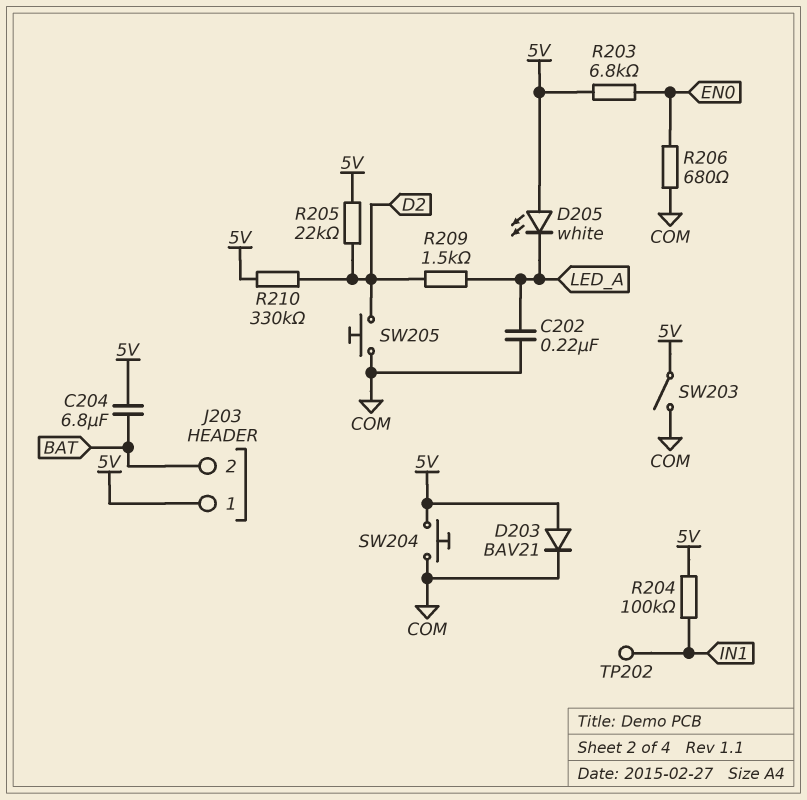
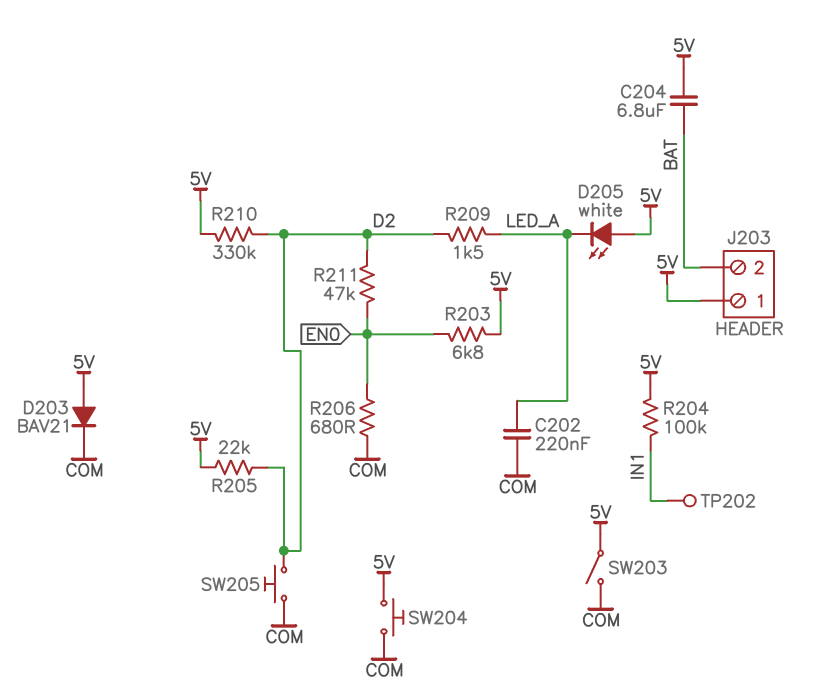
R211: none -> 47k (D2, EN0)

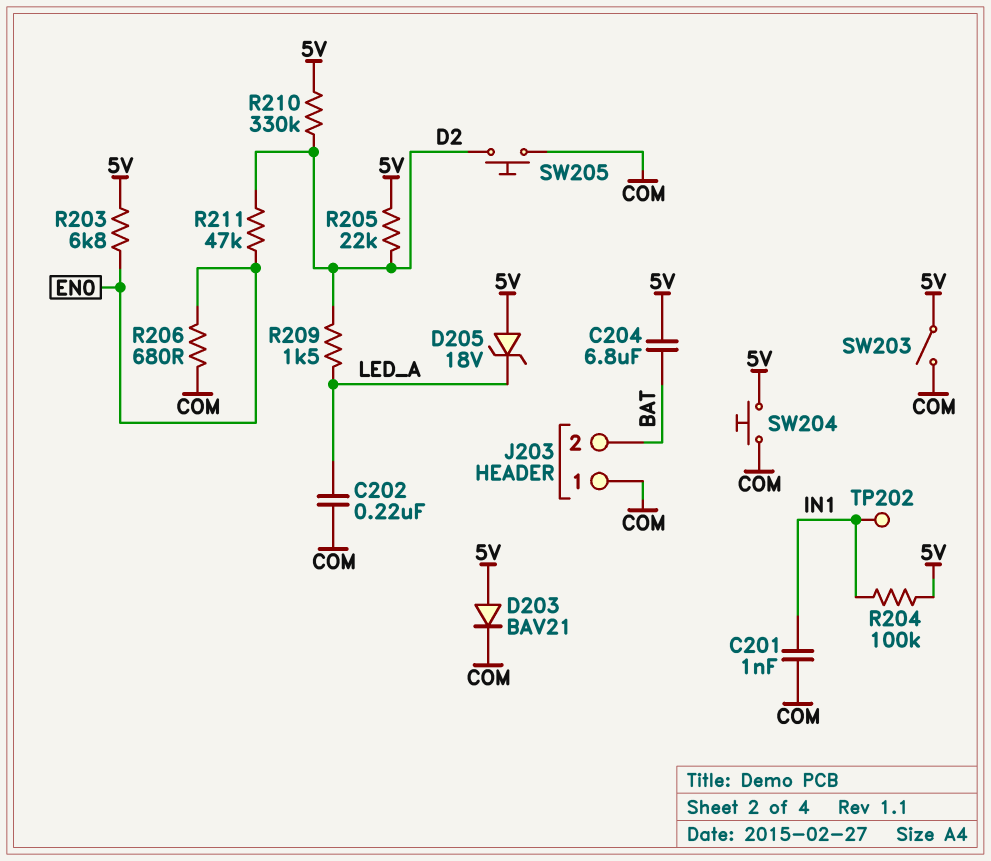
C201: none -> 1nF (COM, IN1)
D205: LED white (A 5V, K LED_A) -> zener 18V (A 5V, K LED_A)
J203 pin 1: 5V -> COM

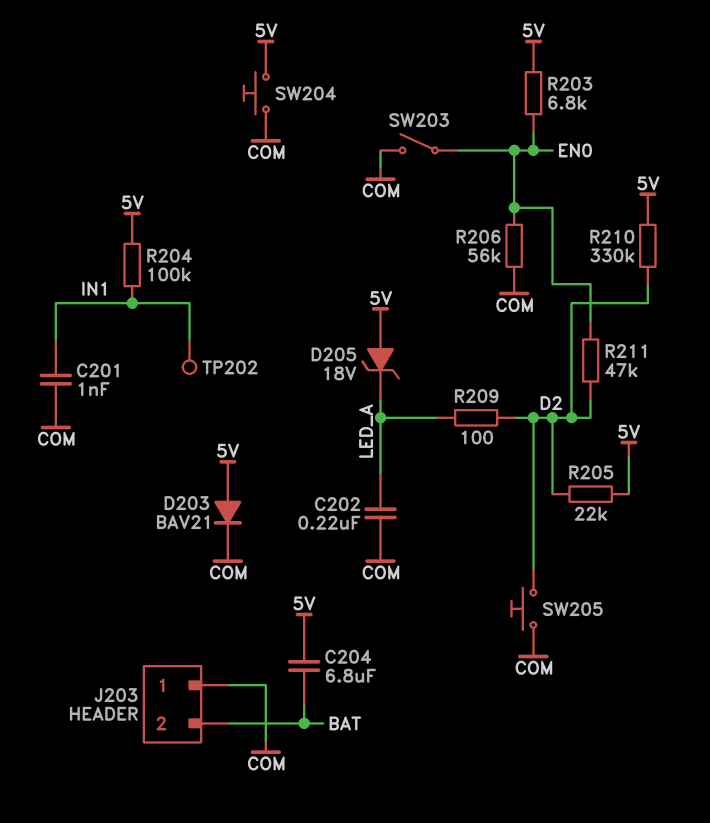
R206: 680 (COM, EN0) -> 56k (COM, EN0)
R209: 1.5k (D2, LED_A) -> 100 (D2, LED_A)
SW203: switch (5V, COM) -> switch (COM, EN0)

